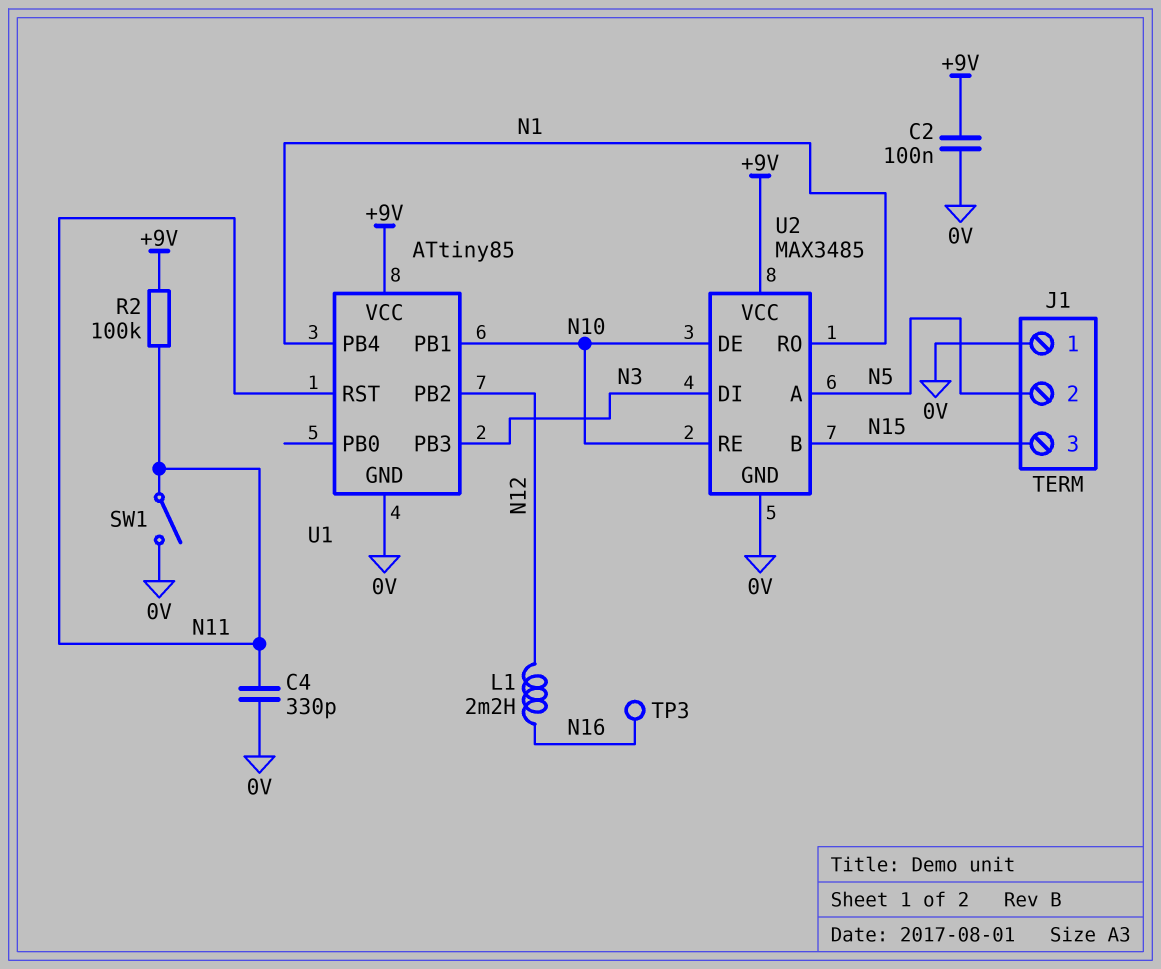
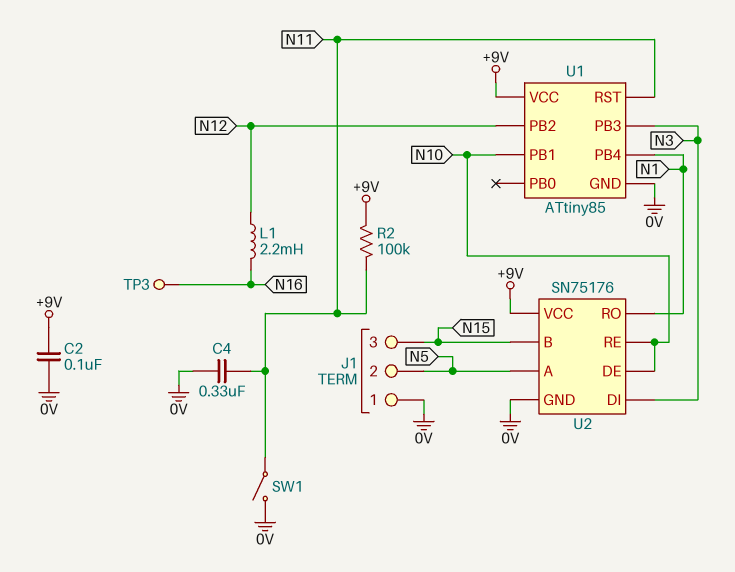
C4: 330pF (0V, N11) -> 330nF (0V, N11)
U2: MAX3485 -> SN75176

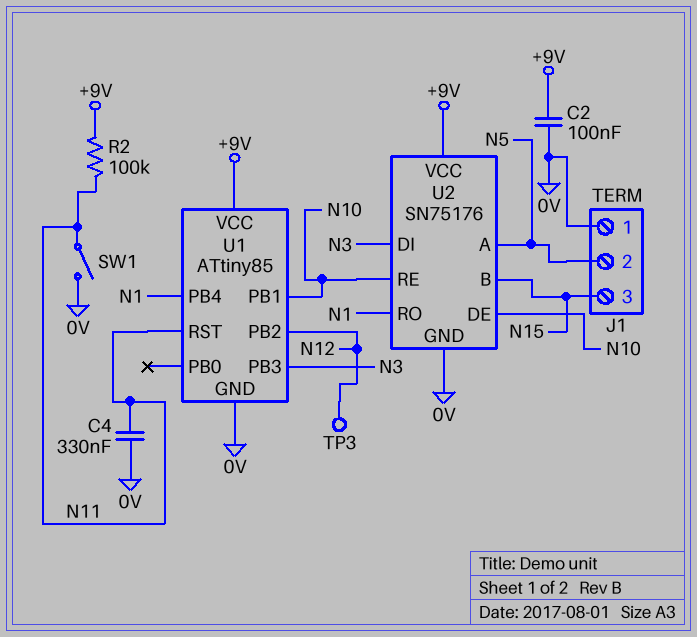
L1: 2.2mH (N12, N16) -> none
TP3: test point (N16) -> test point (N12)

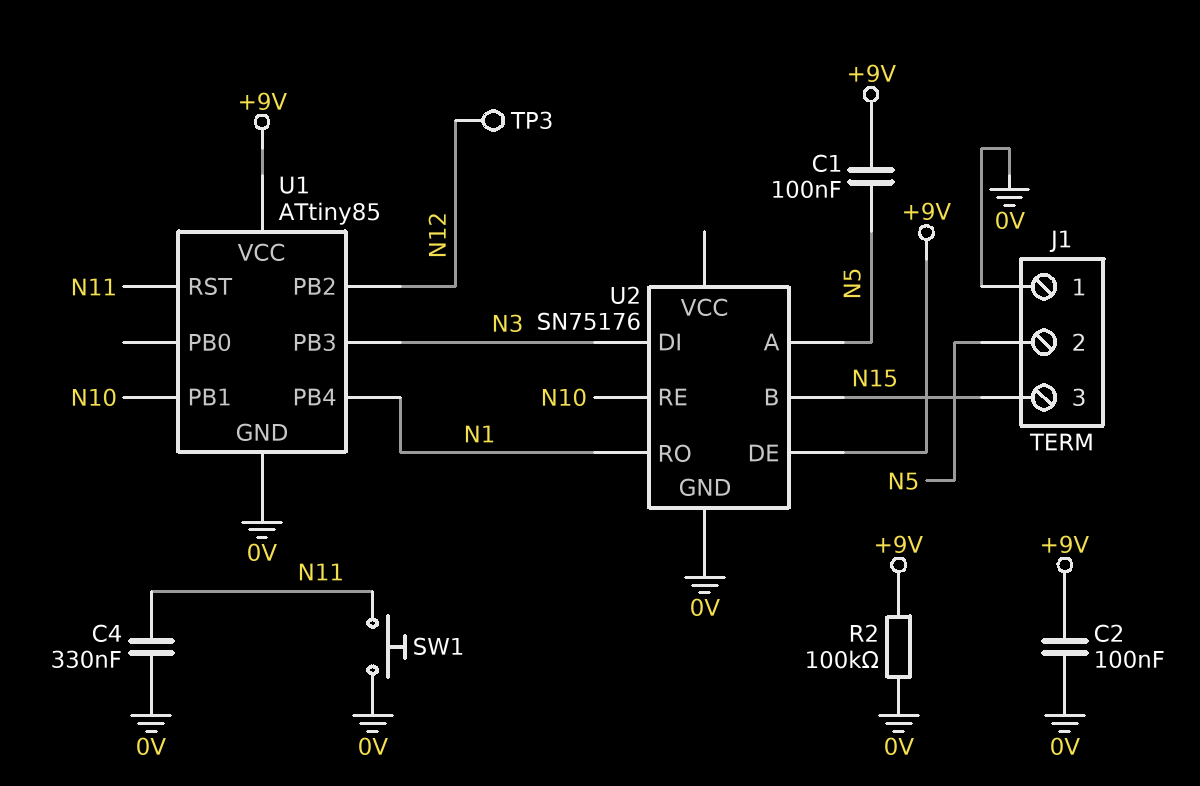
C1: none -> 100nF (+9V, N5)
R2: 100k (+9V, N11) -> 100k (+9V, 0V)
SW1: switch (0V, N11) -> button (0V, N11)
U2 pin DE: N10 -> +9V
U2 pin VCC: +9V -> none

